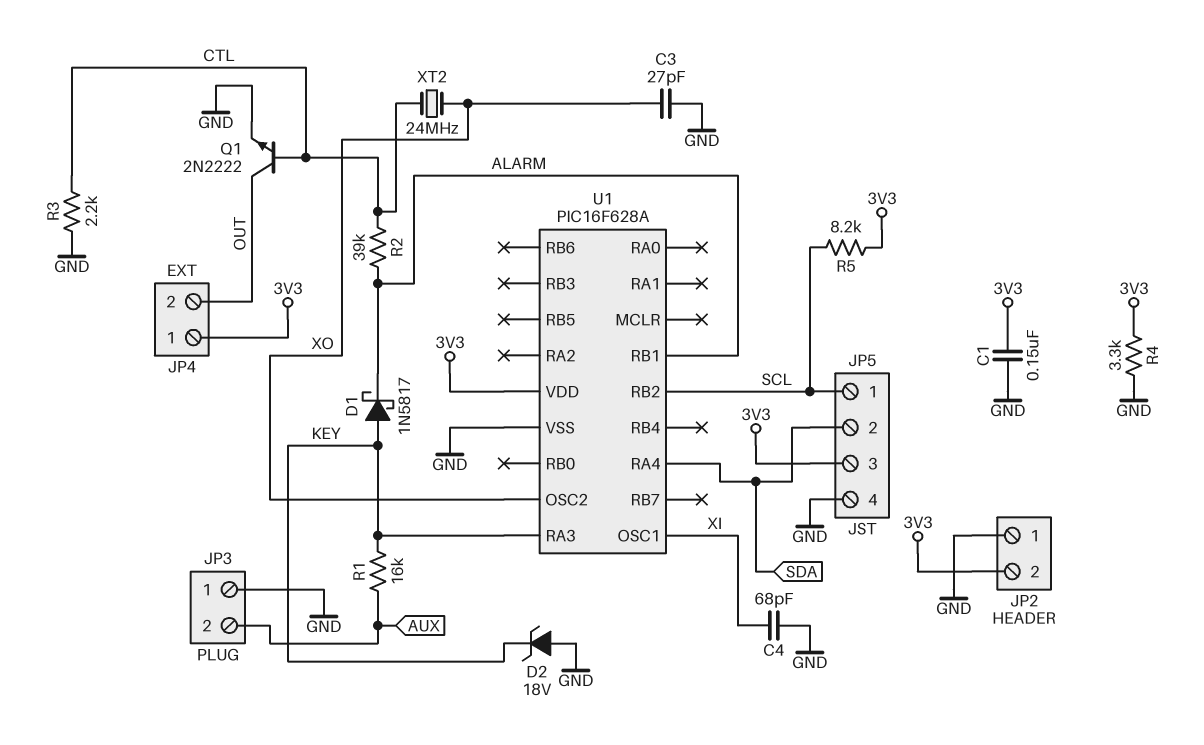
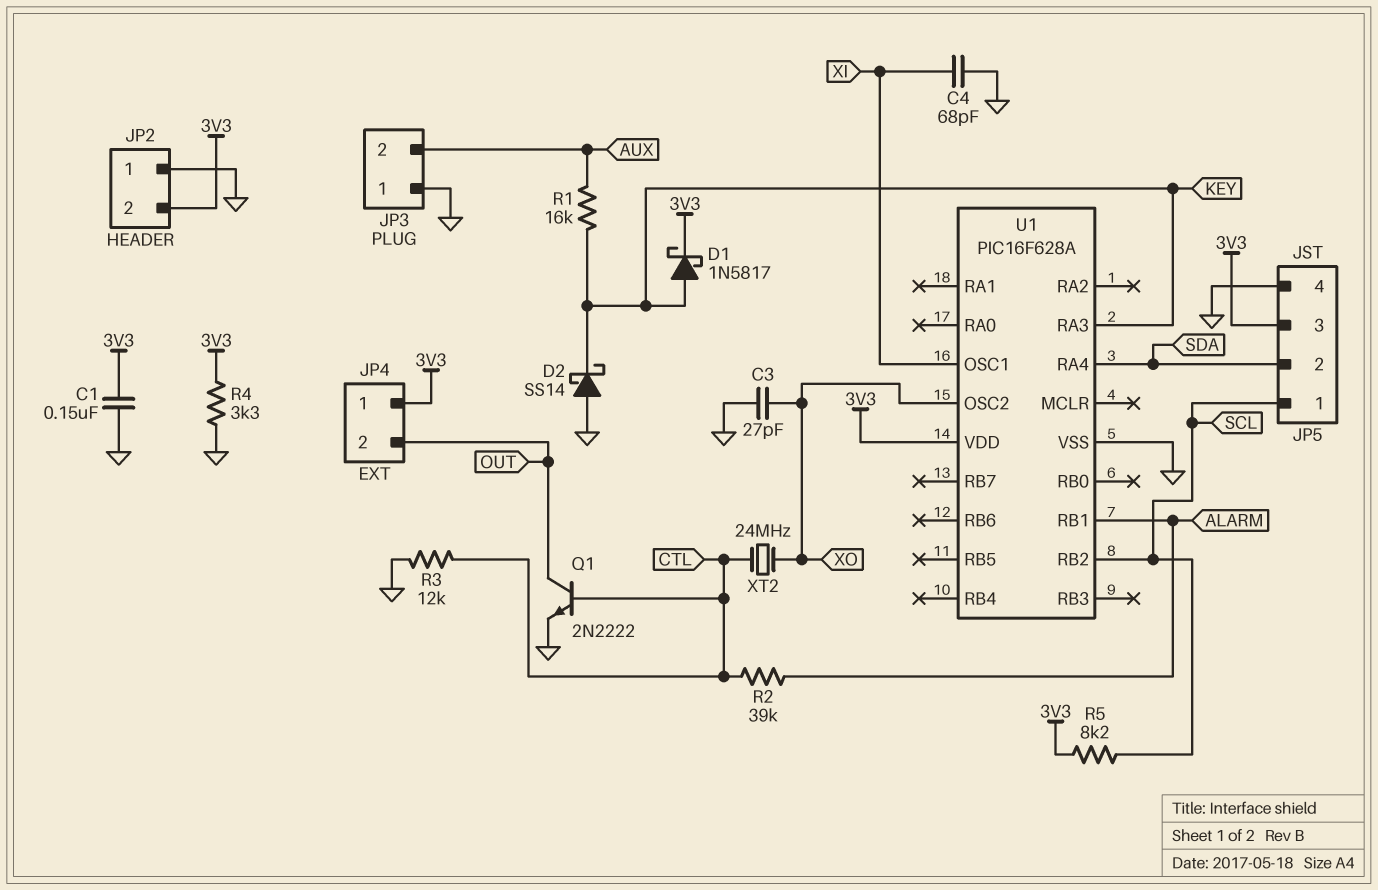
D1: schottky 1N5817 (A KEY, K ALARM) -> schottky 1N5817 (A KEY, K 3V3)
D2: zener 18V (A GND, K KEY) -> schottky SS14 (A GND, K KEY)
R3: 2.2k (CTL, GND) -> 12k (CTL, GND)

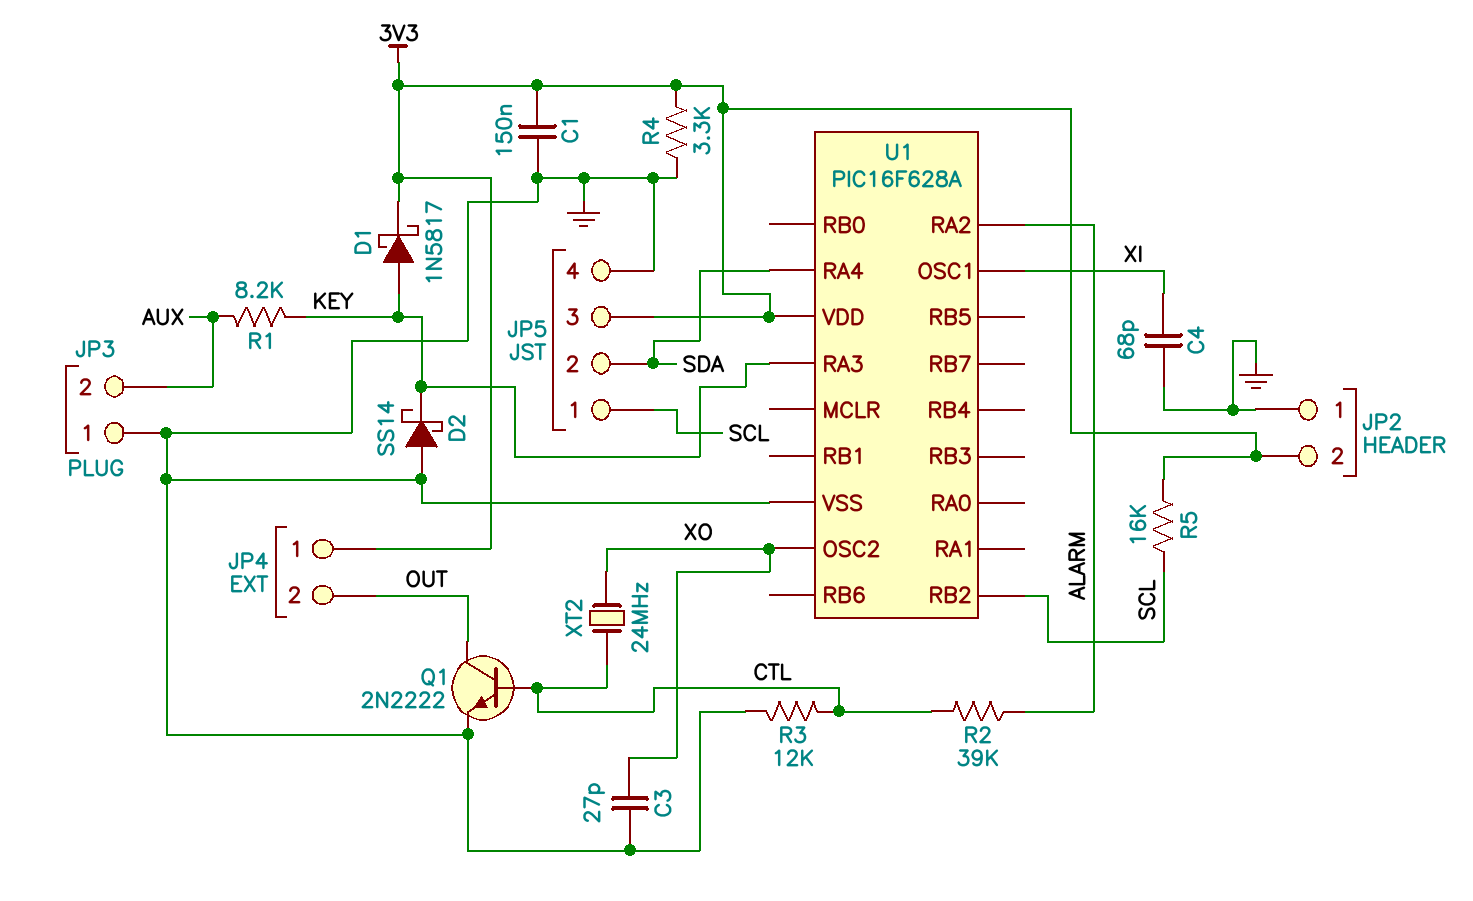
R1: 16k (AUX, KEY) -> 8.2k (AUX, KEY)
R5: 8.2k (3V3, SCL) -> 16k (3V3, SCL)
U1 pin RA2: none -> ALARM
U1 pin RB1: ALARM -> none

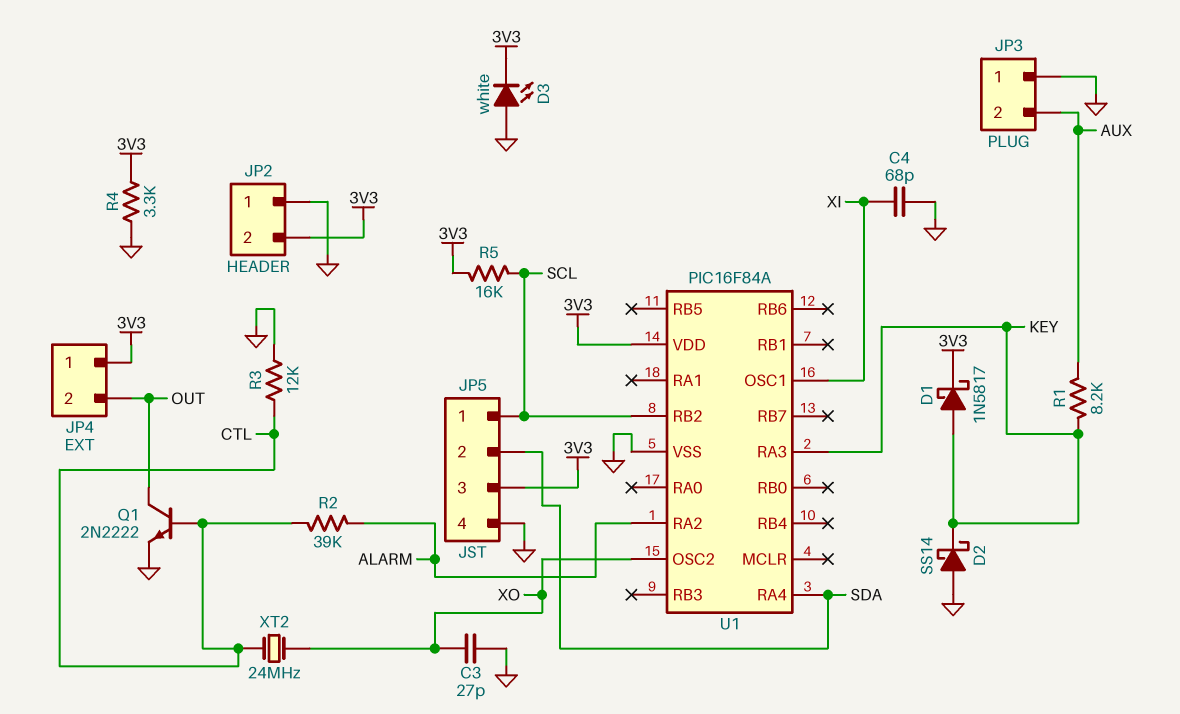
C1: 150nF (3V3, GND) -> none
D3: none -> LED white (A GND, K 3V3)
U1: PIC16F628A -> PIC16F84A

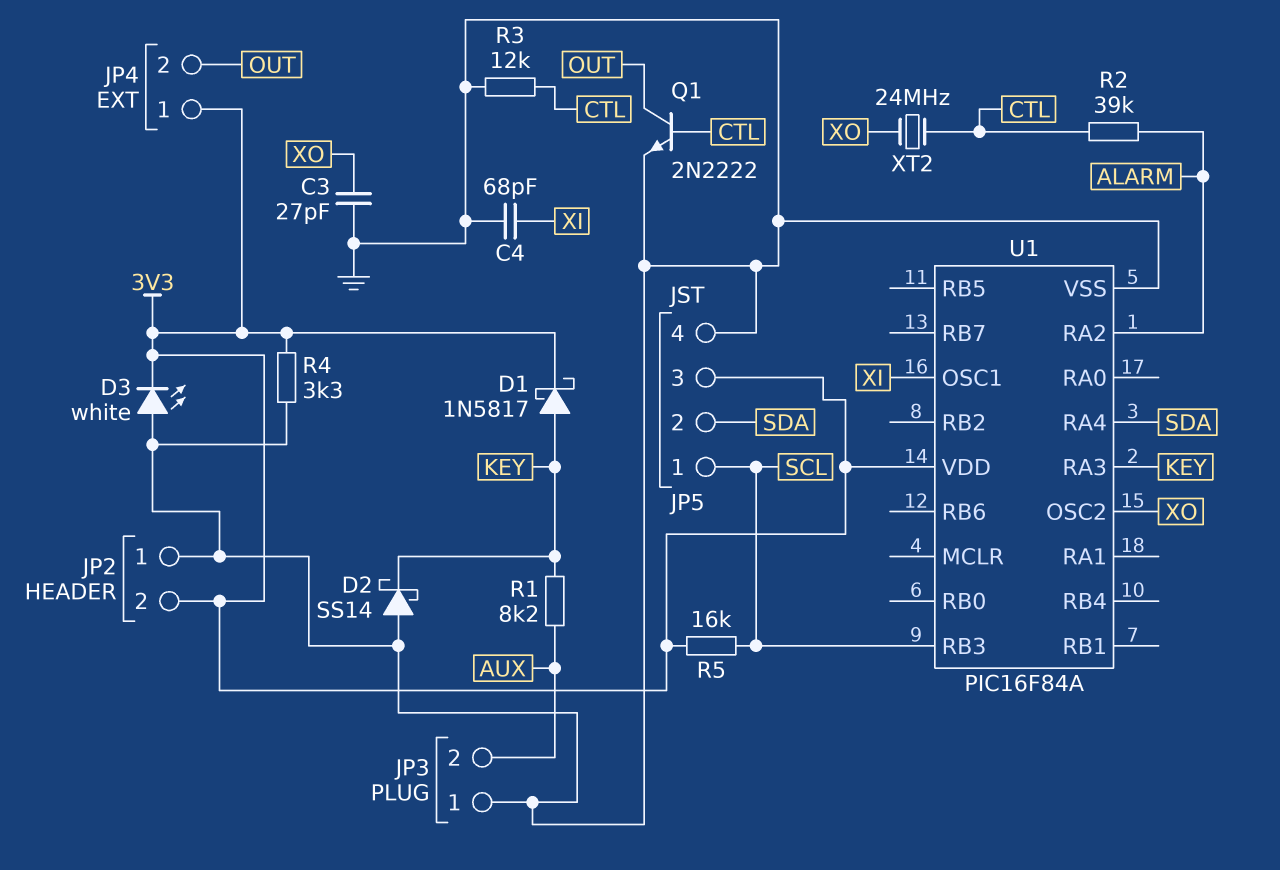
U1 pin RB2: SCL -> none
U1 pin RB3: none -> SCL

